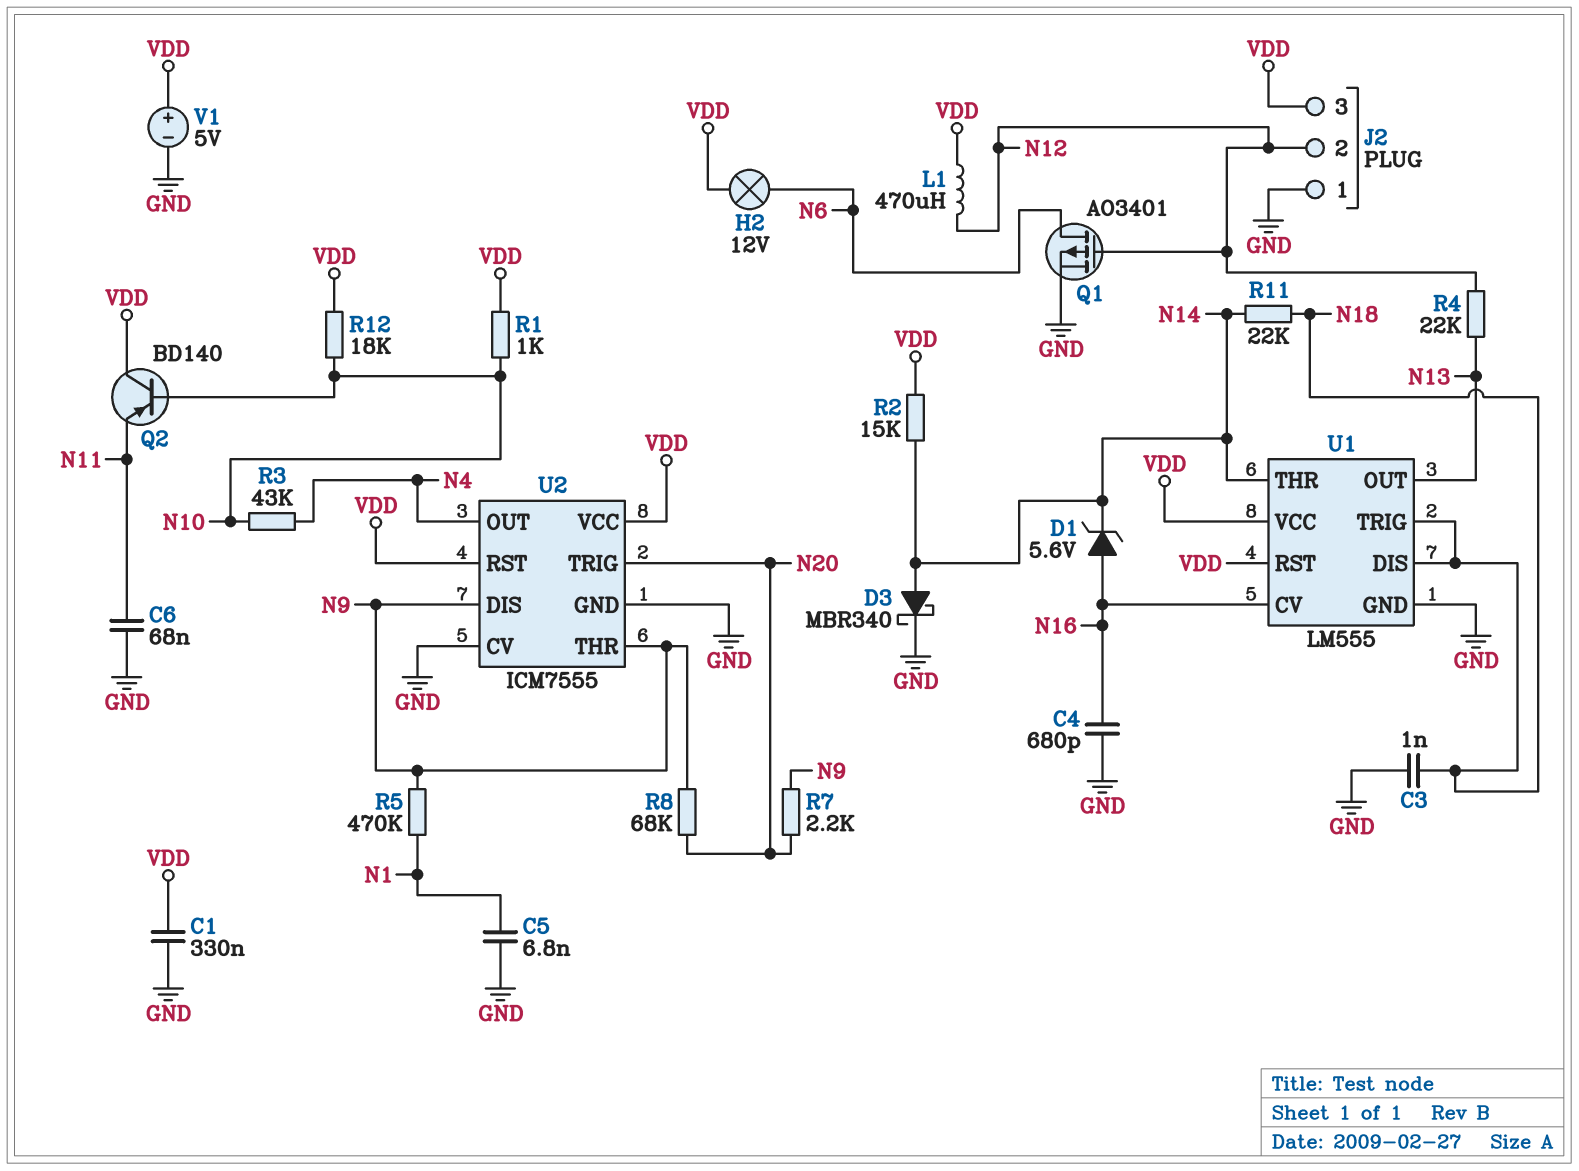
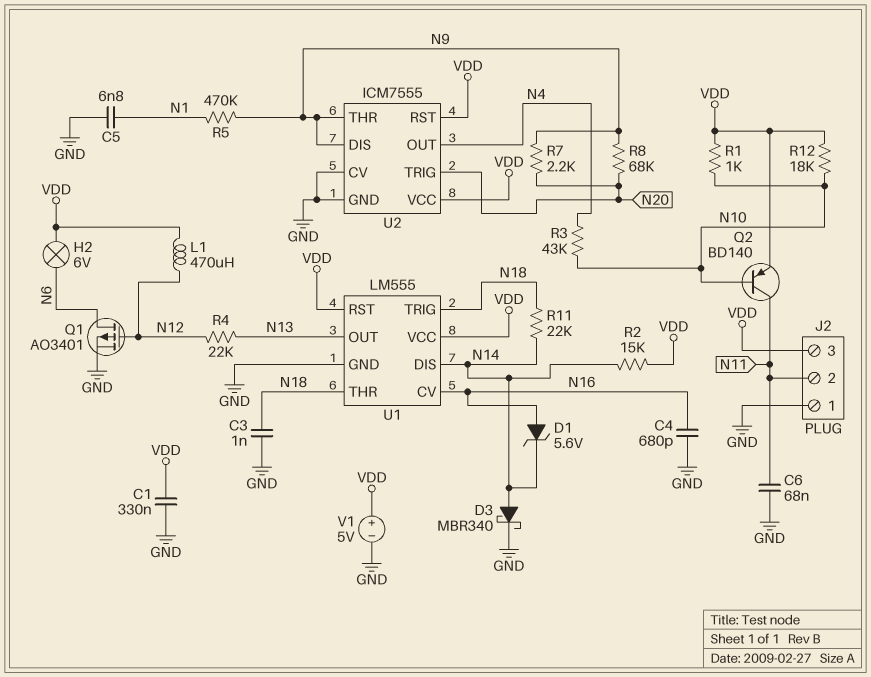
H2: lamp 12V (N6, VDD) -> lamp 6V (N6, VDD)
J2 pin 2: N12 -> N11
Q2: PNP BD140 (B N10, C VDD, E N11) -> PNP BD140 (B N10, C N11, E VDD)
U1 pin DIS: N18 -> N14
U1 pin THR: N14 -> N18

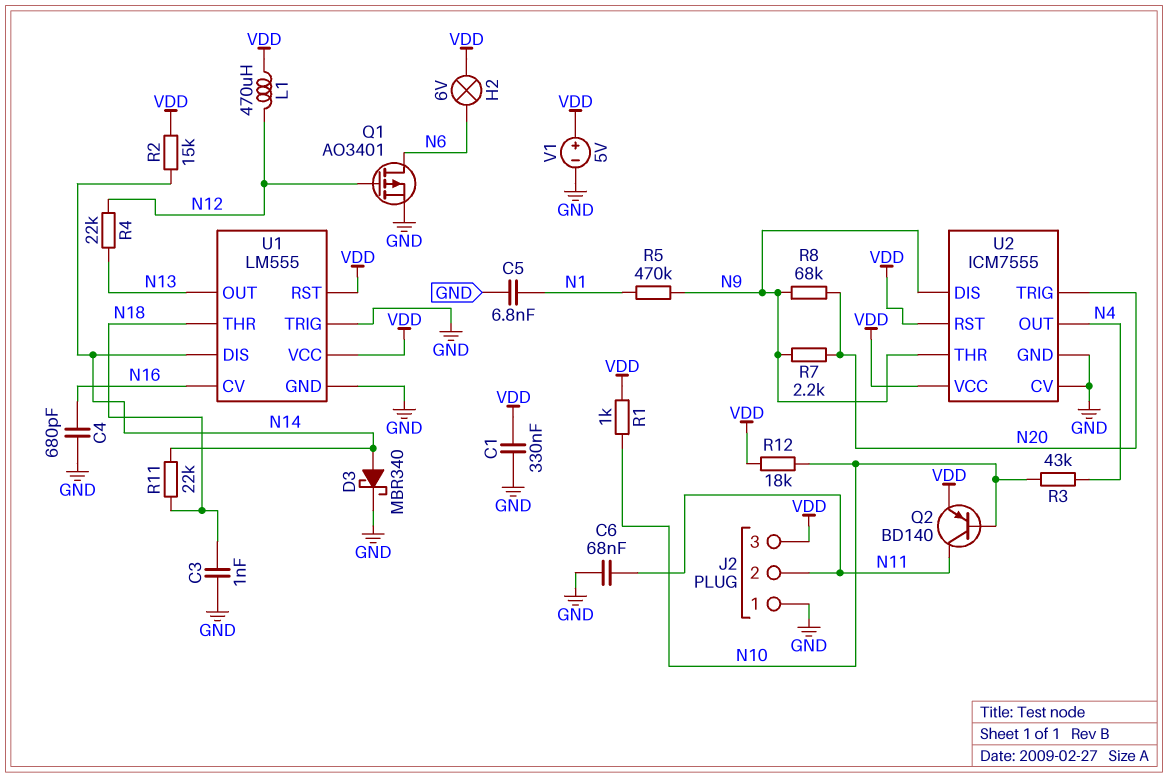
D1: zener 5.6V (A N16, K N14) -> none
U1 pin TRIG: N18 -> GND

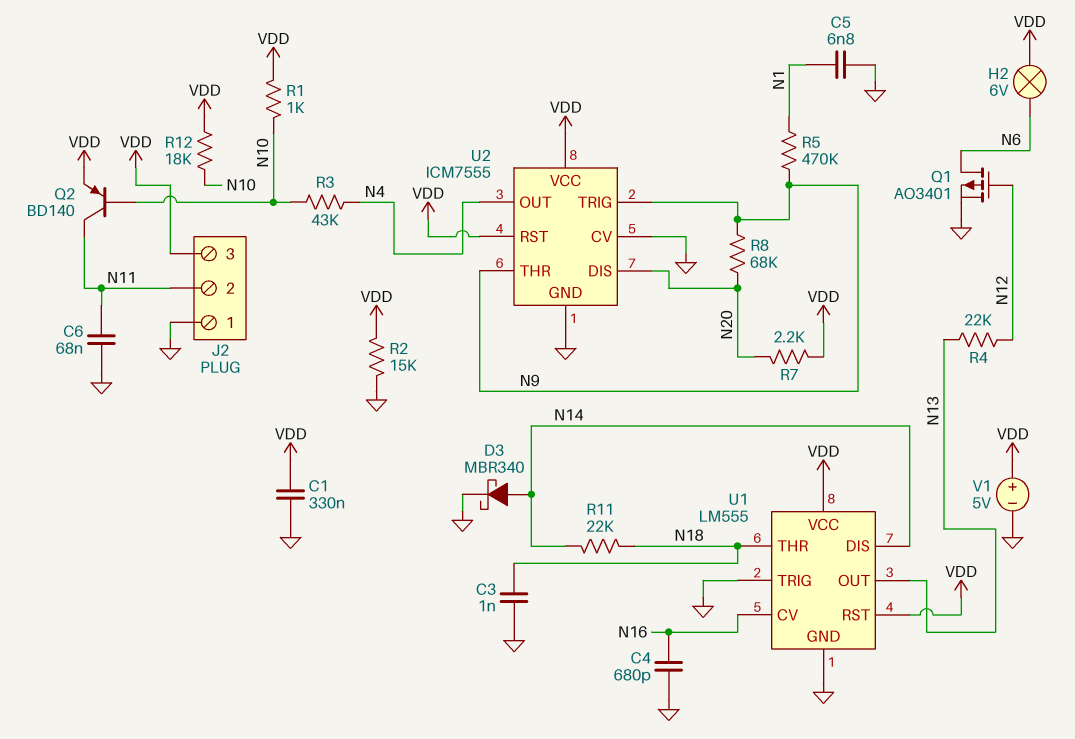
L1: 470uH (N12, VDD) -> none
R2: 15k (N14, VDD) -> 15k (GND, VDD)
R7: 2.2k (N9, N20) -> 2.2k (N20, VDD)
U2 pin DIS: N9 -> N20
U2 pin TRIG: N20 -> N9

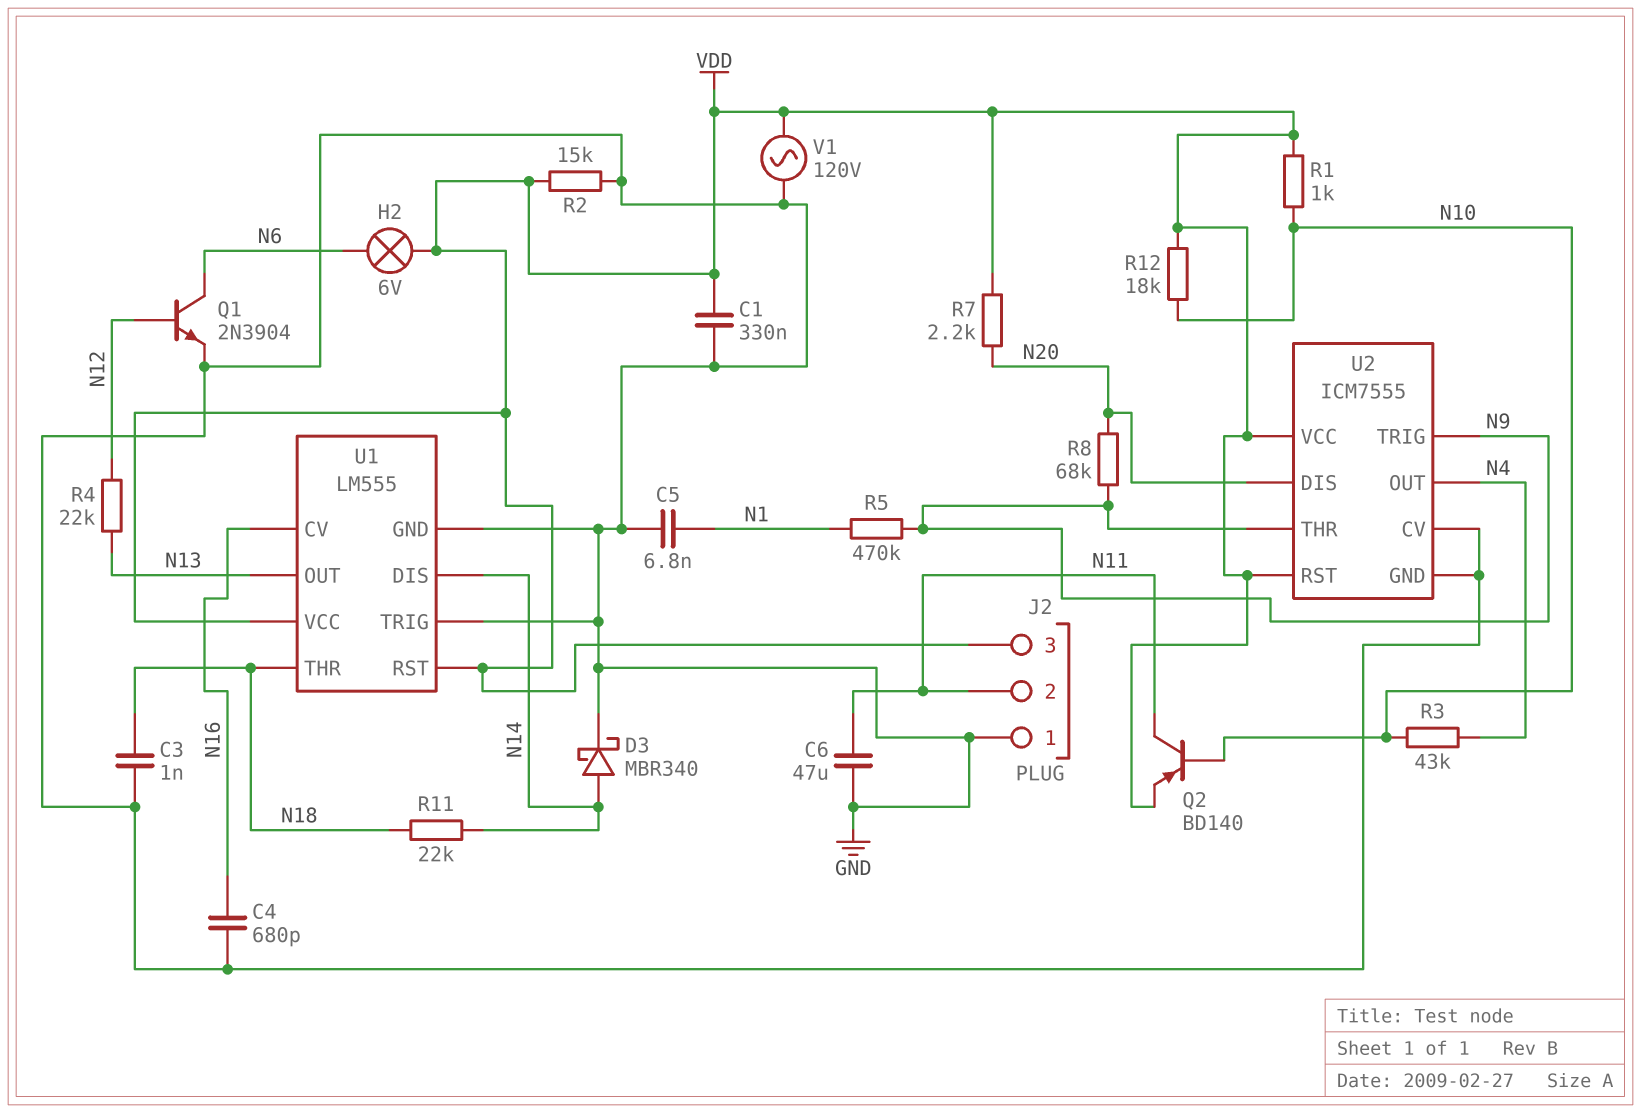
C6: 68nF (GND, N11) -> 47uF (GND, N11)
Q1: PMOS AO3401 (G N12, D N6, S GND) -> NPN 2N3904 (B N12, C N6, E GND)
V1: 5V (plus VDD, minus GND) -> AC 120V (GND, VDD)

